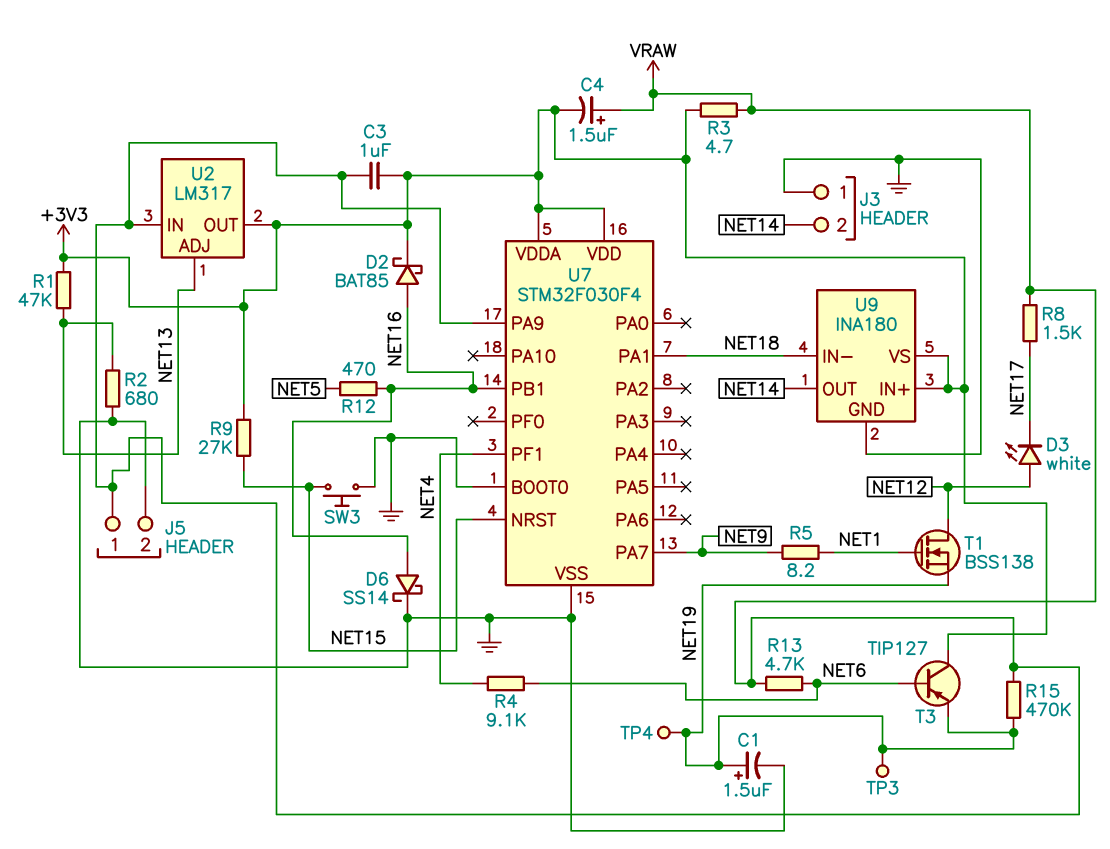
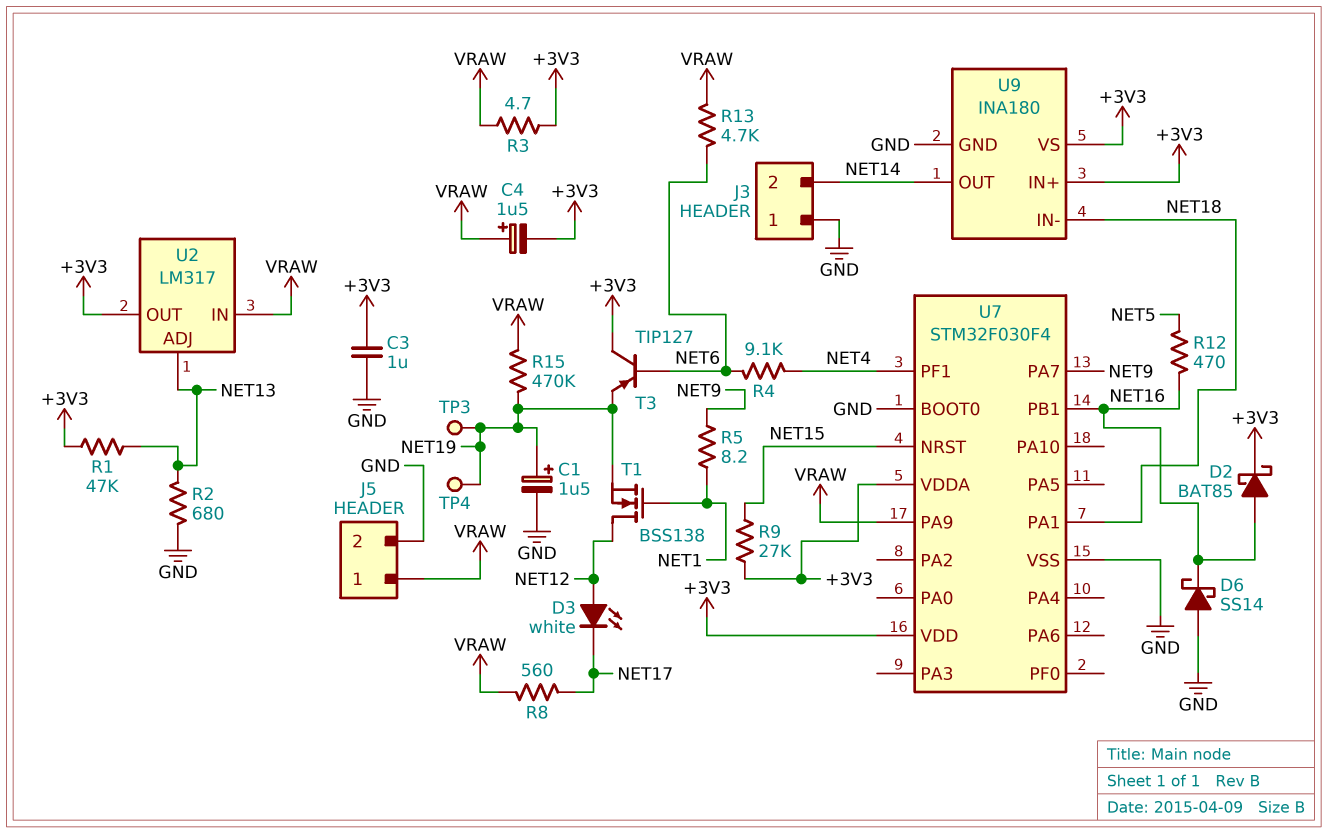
C3: 1uF (+3V3, VRAW) -> 1uF (+3V3, GND)
D6: schottky SS14 (A NET16, K GND) -> schottky SS14 (A GND, K NET16)
R8: 1.5k (NET17, VRAW) -> 560 (NET17, VRAW)
SW3: button (GND, NET15) -> none

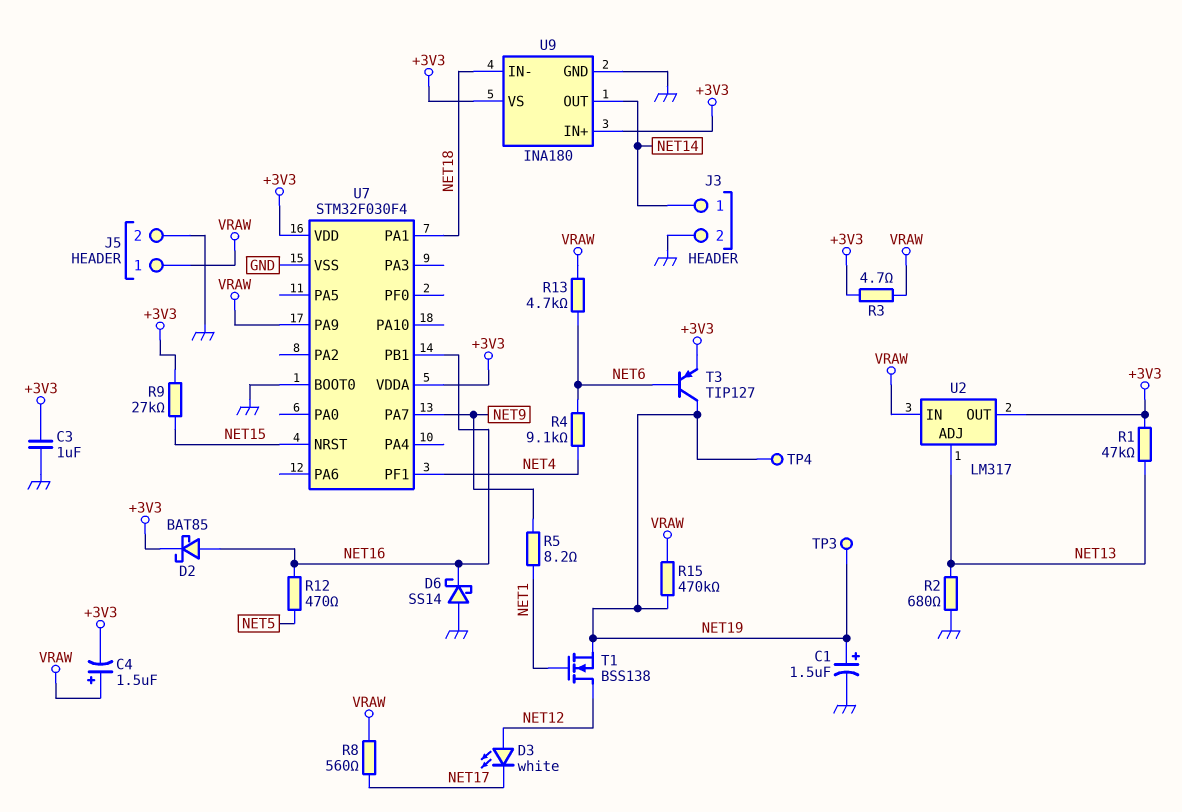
J3 pin 1: GND -> NET14
J3 pin 2: NET14 -> GND
T3: PNP TIP127 (B NET6, C +3V3, E NET19) -> PNP TIP127 (B NET6, C NET19, E +3V3)

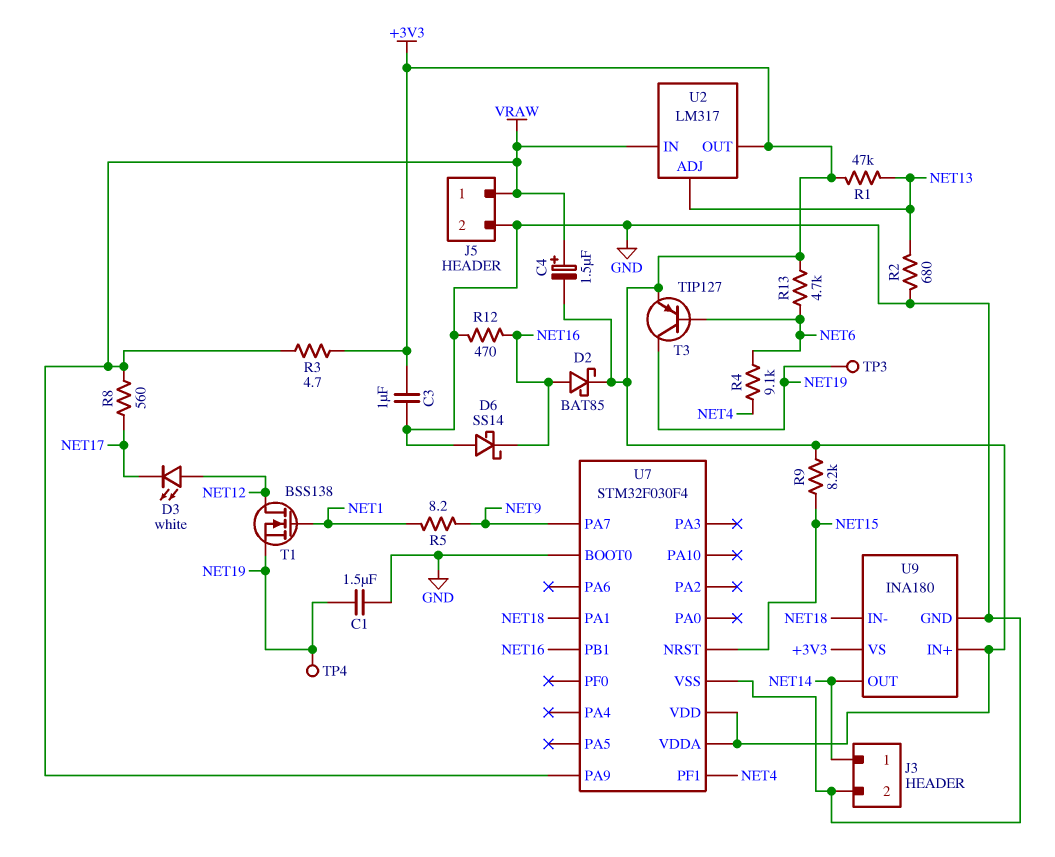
C1: 1.5uF (plus NET19, minus GND) -> 1.5uF (GND, NET19)
R9: 27k (+3V3, NET15) -> 8.2k (+3V3, NET15)
R12: 470 (NET5, NET16) -> 470 (GND, NET16)
R13: 4.7k (NET6, VRAW) -> 4.7k (+3V3, NET6)
R15: 470k (NET19, VRAW) -> none

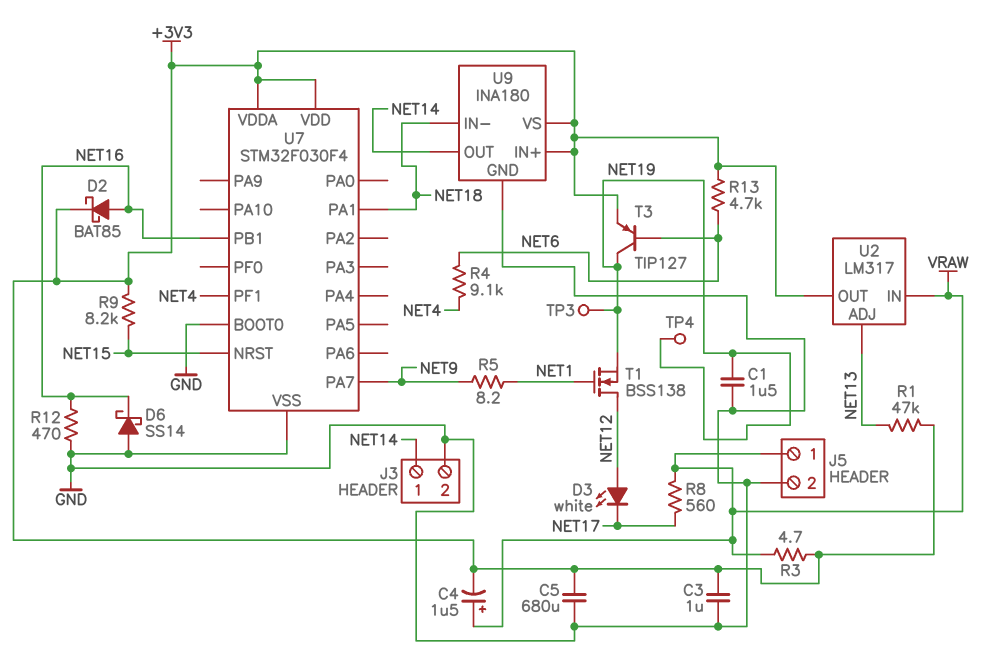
C5: none -> 680uF (+3V3, GND)
R2: 680 (GND, NET13) -> none
U7 pin PA9: VRAW -> none

